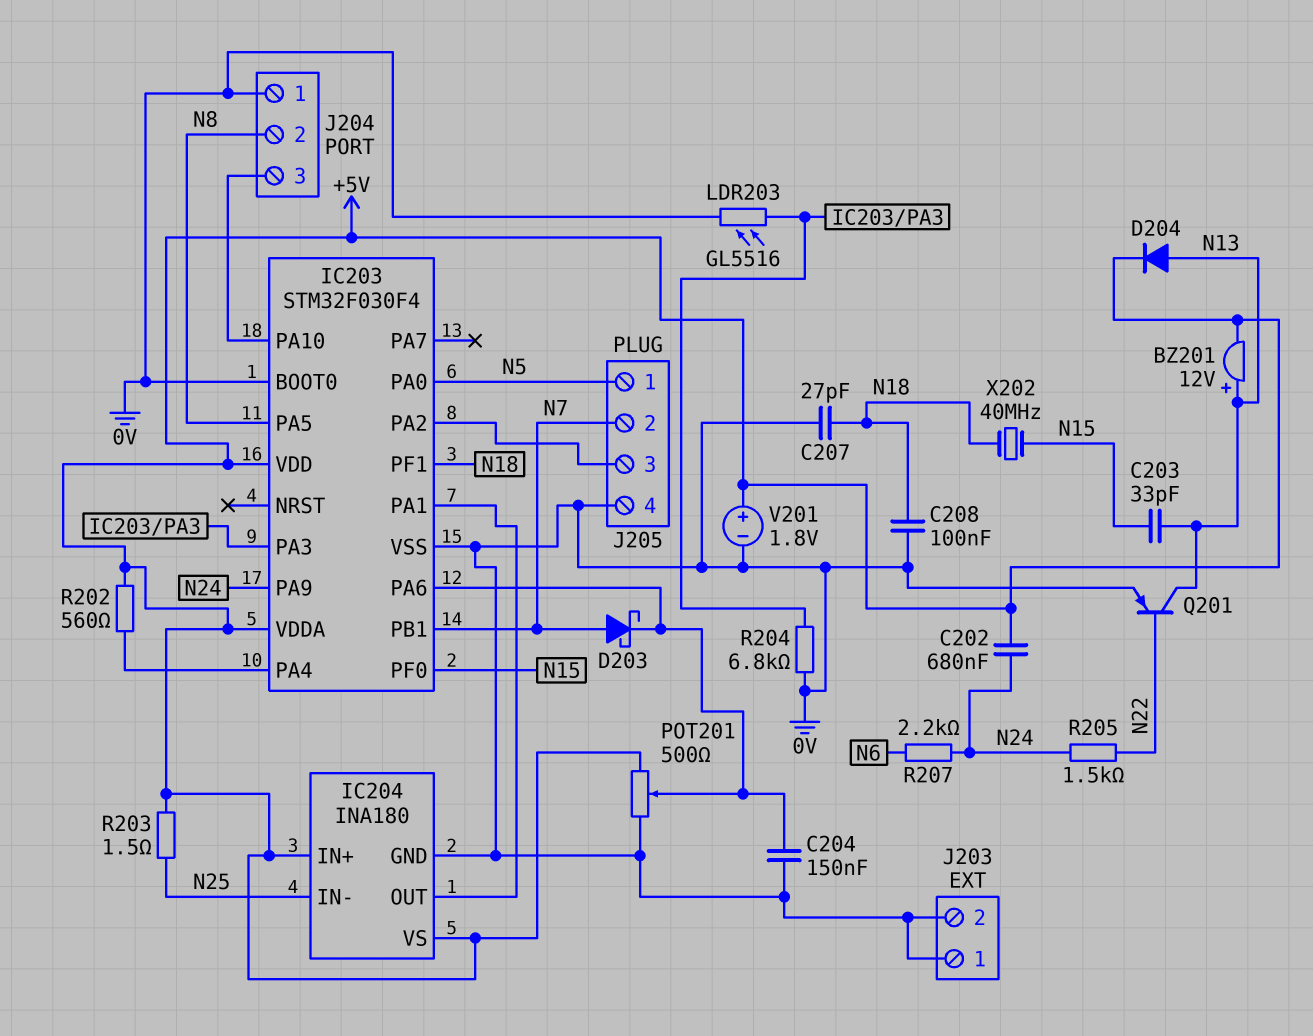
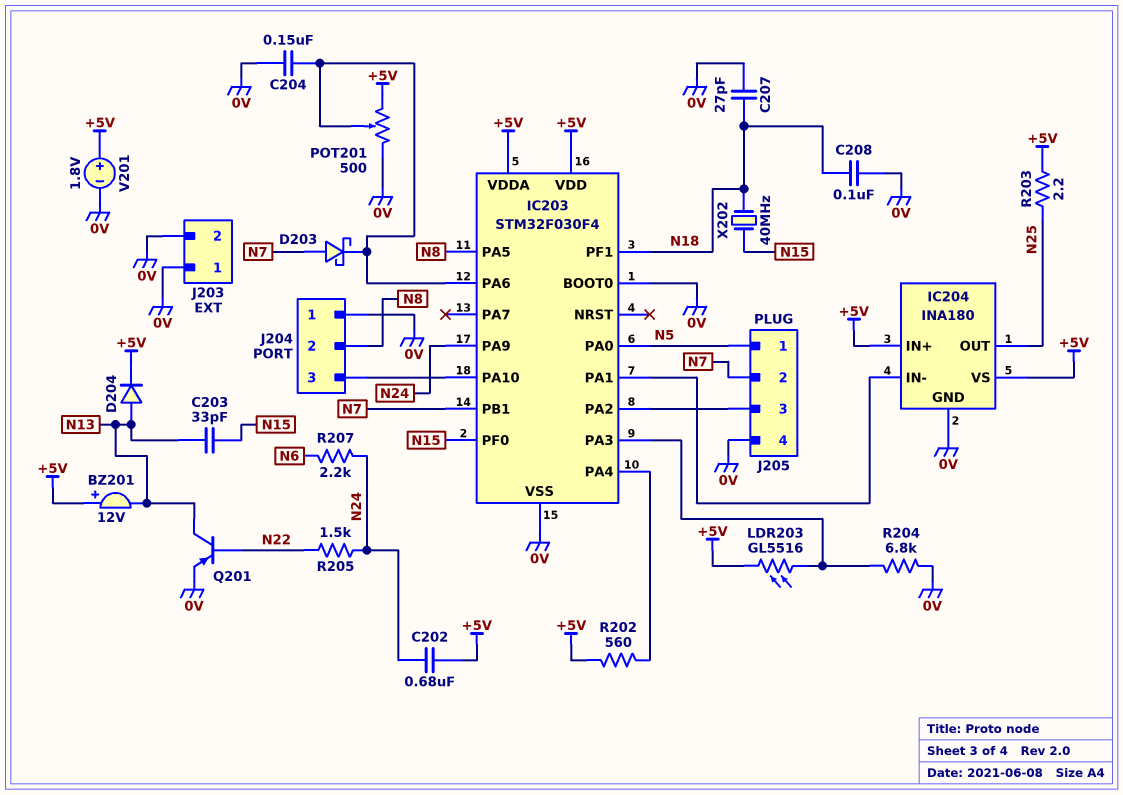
BZ201: buzzer 12V (plus N13, minus +5V) -> buzzer 12V (plus +5V, minus N13)
IC204 pin IN-: N25 -> IC203/PA1
IC204 pin OUT: IC203/PA1 -> N25
LDR203: GL5516 (0V, IC203/PA3) -> GL5516 (+5V, IC203/PA3)
R203: 1.5 (+5V, N25) -> 2.2 (+5V, N25)

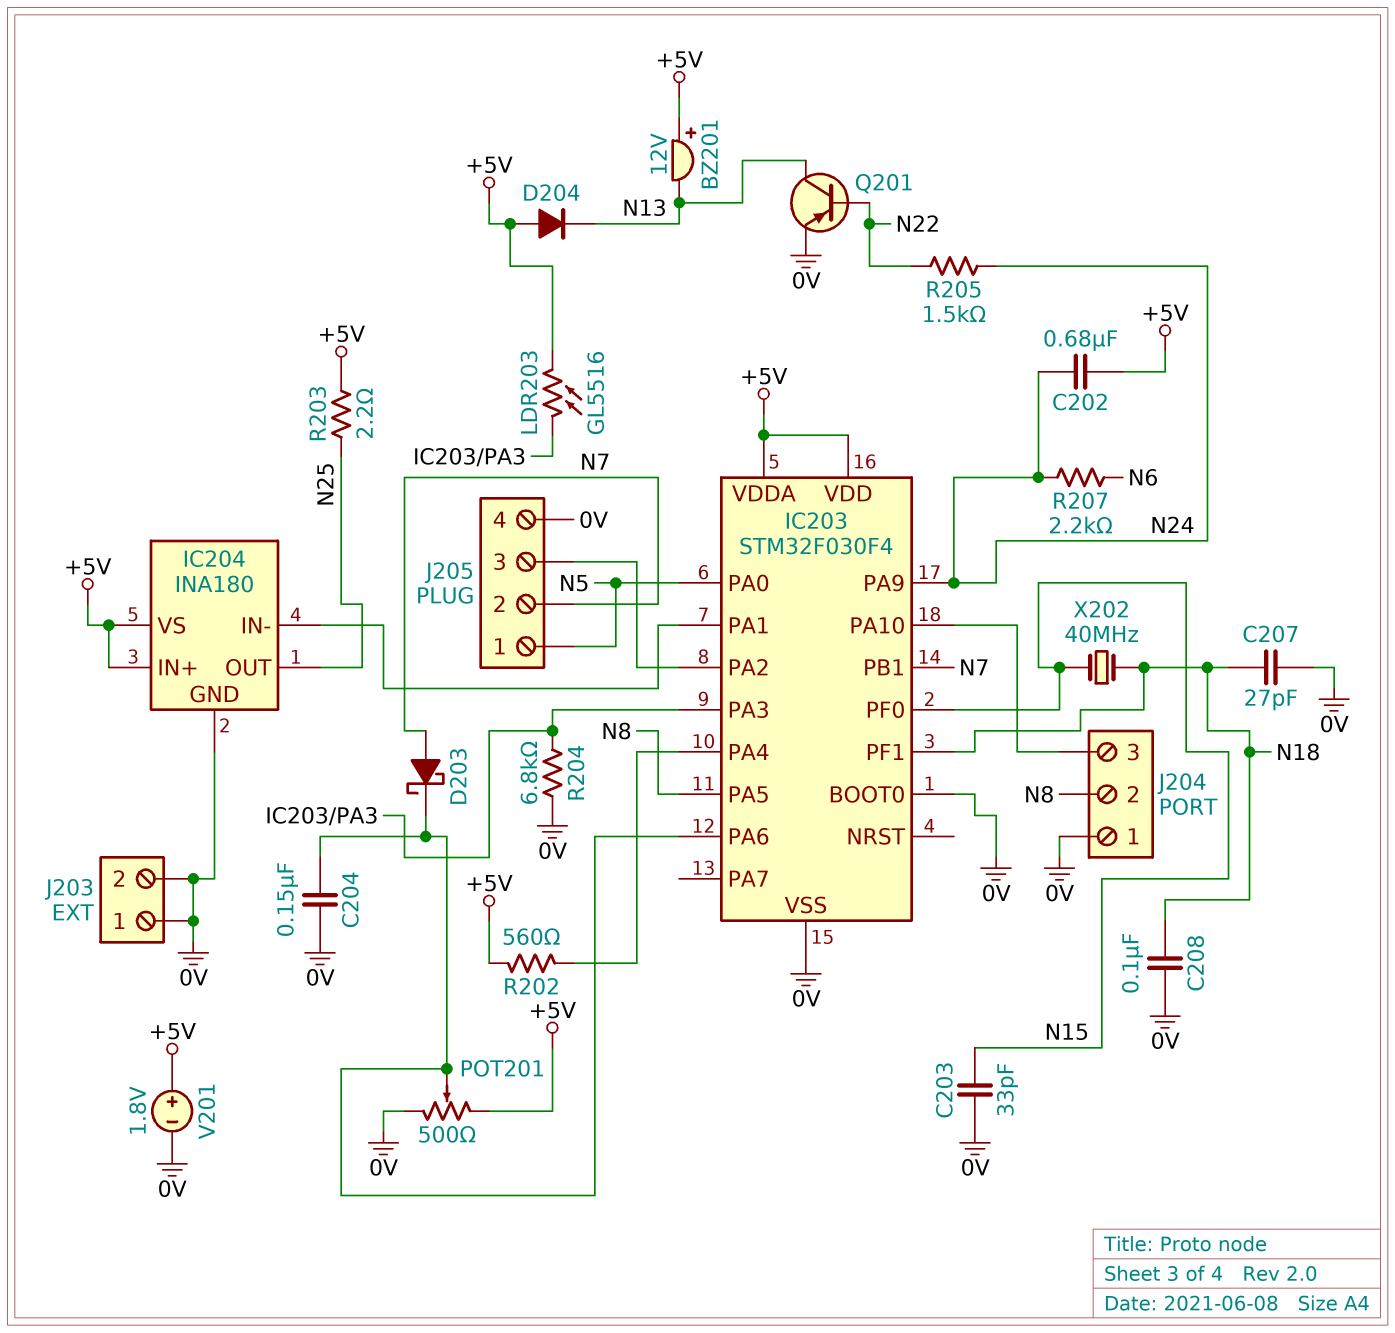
C203: 33pF (N13, N15) -> 33pF (0V, N15)
D204: diode (A N13, K +5V) -> diode (A +5V, K N13)

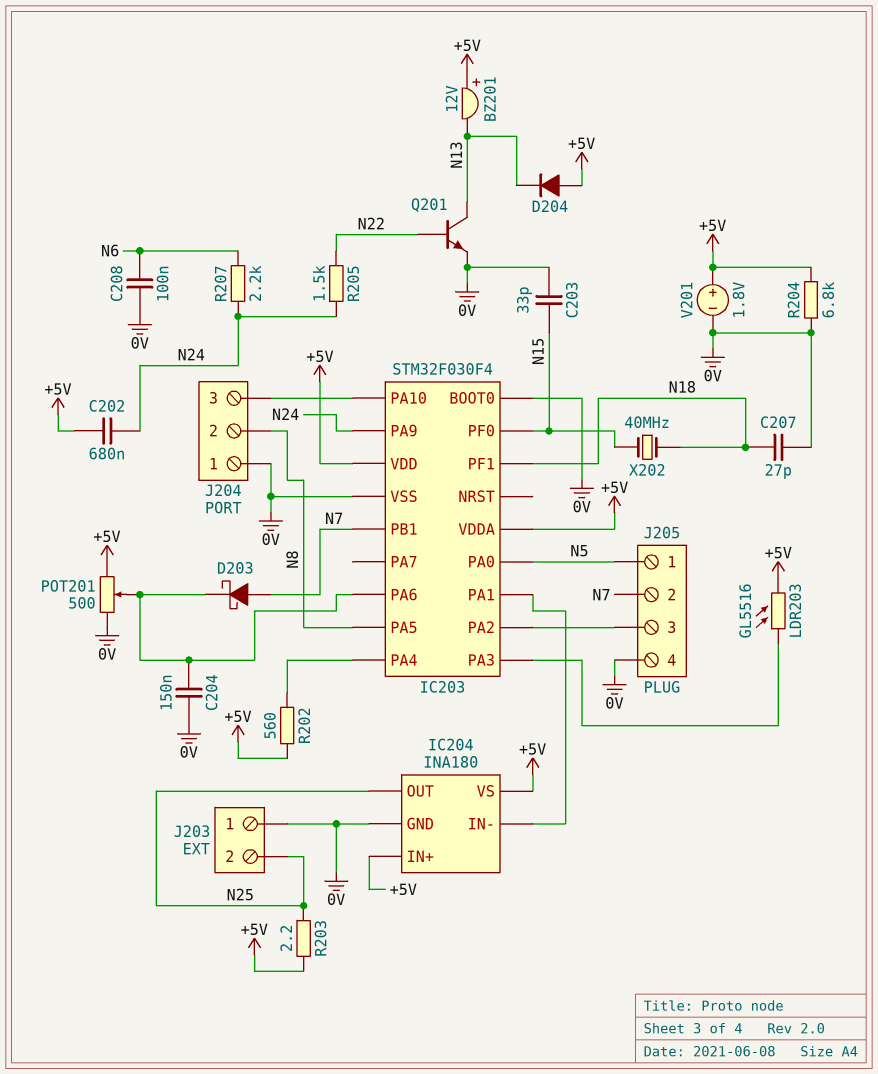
C208: 100nF (0V, N18) -> 100nF (0V, N6)
J203 pin 2: 0V -> N25
Q201: PNP (B N22, C N13, E 0V) -> NPN (B N22, C N13, E 0V)
R204: 6.8k (0V, IC203/PA3) -> 6.8k (+5V, 0V)

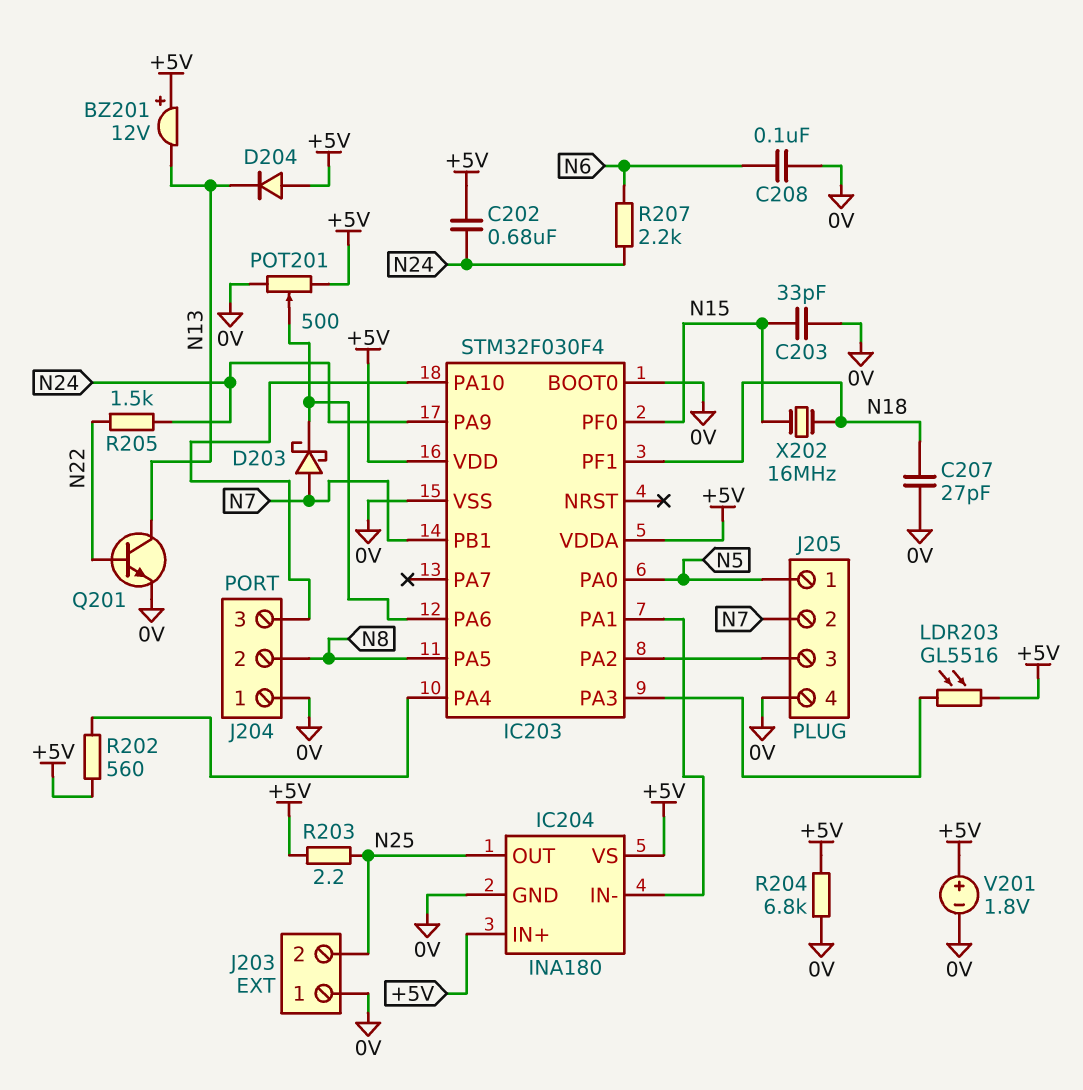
C204: 150nF (0V, IC203/PA6) -> none
X202: 40MHz (N15, N18) -> 16MHz (N15, N18)

